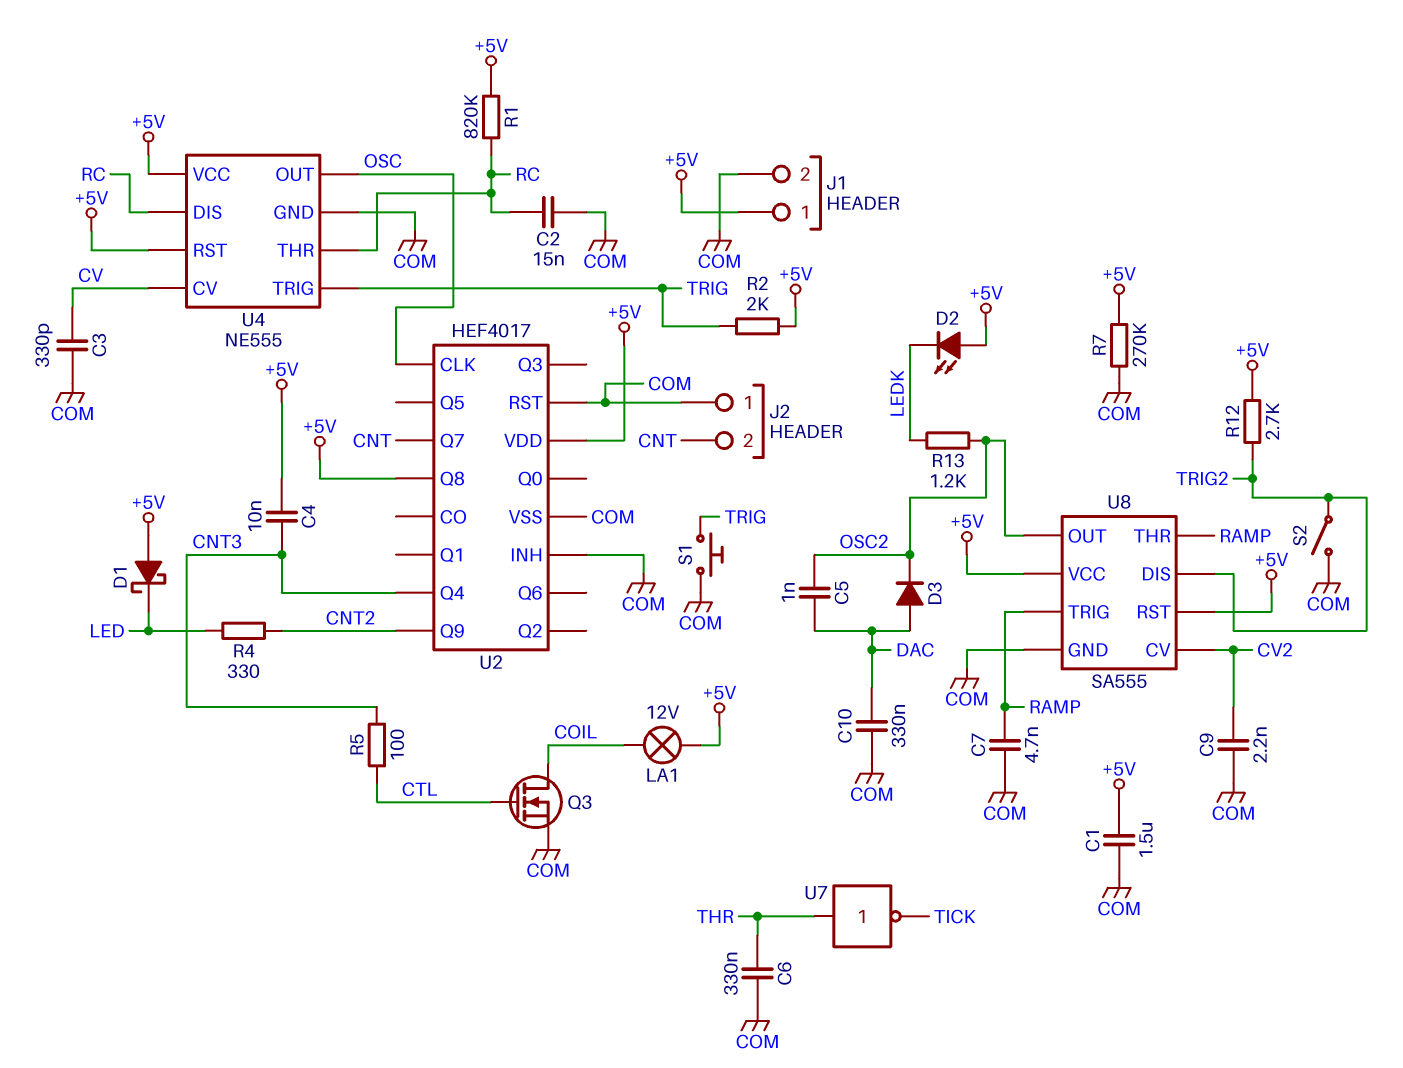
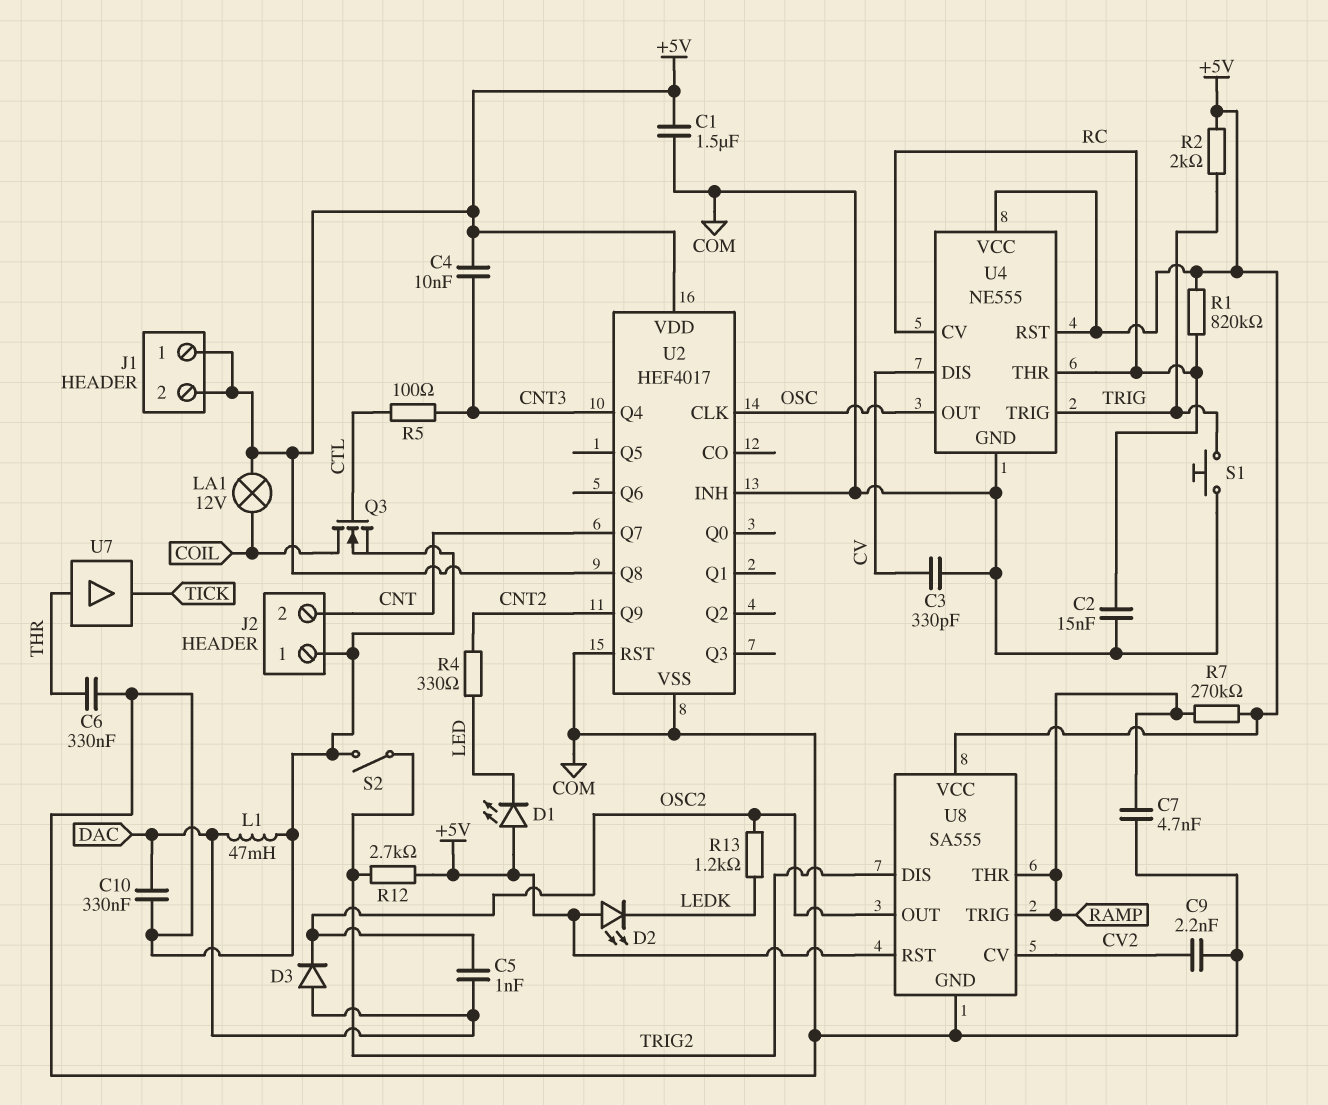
D1: schottky (A +5V, K LED) -> LED (A +5V, K LED)
J1 pin 2: COM -> +5V
L1: none -> 47mH (COM, DAC)
R7: 270k (+5V, COM) -> 270k (+5V, RAMP)
U4 pin CV: CV -> RC
U4 pin DIS: RC -> CV
U7: NOT (in THR, out TICK) -> buffer (in THR, out TICK)

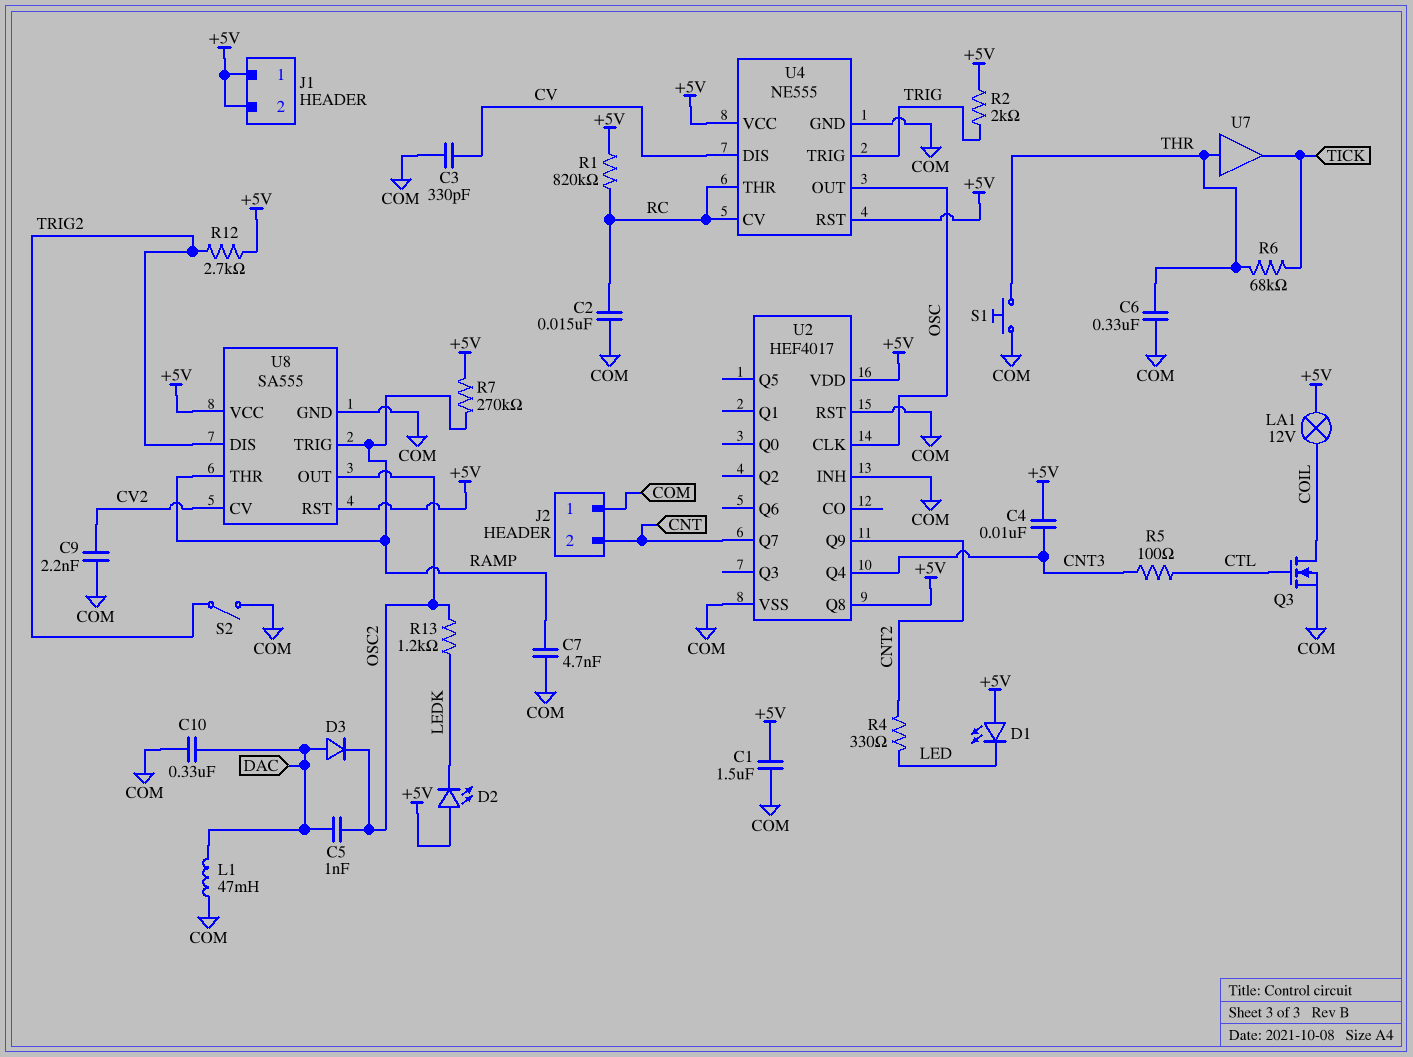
R6: none -> 68k (THR, TICK)
S1: button (COM, TRIG) -> button (COM, THR)

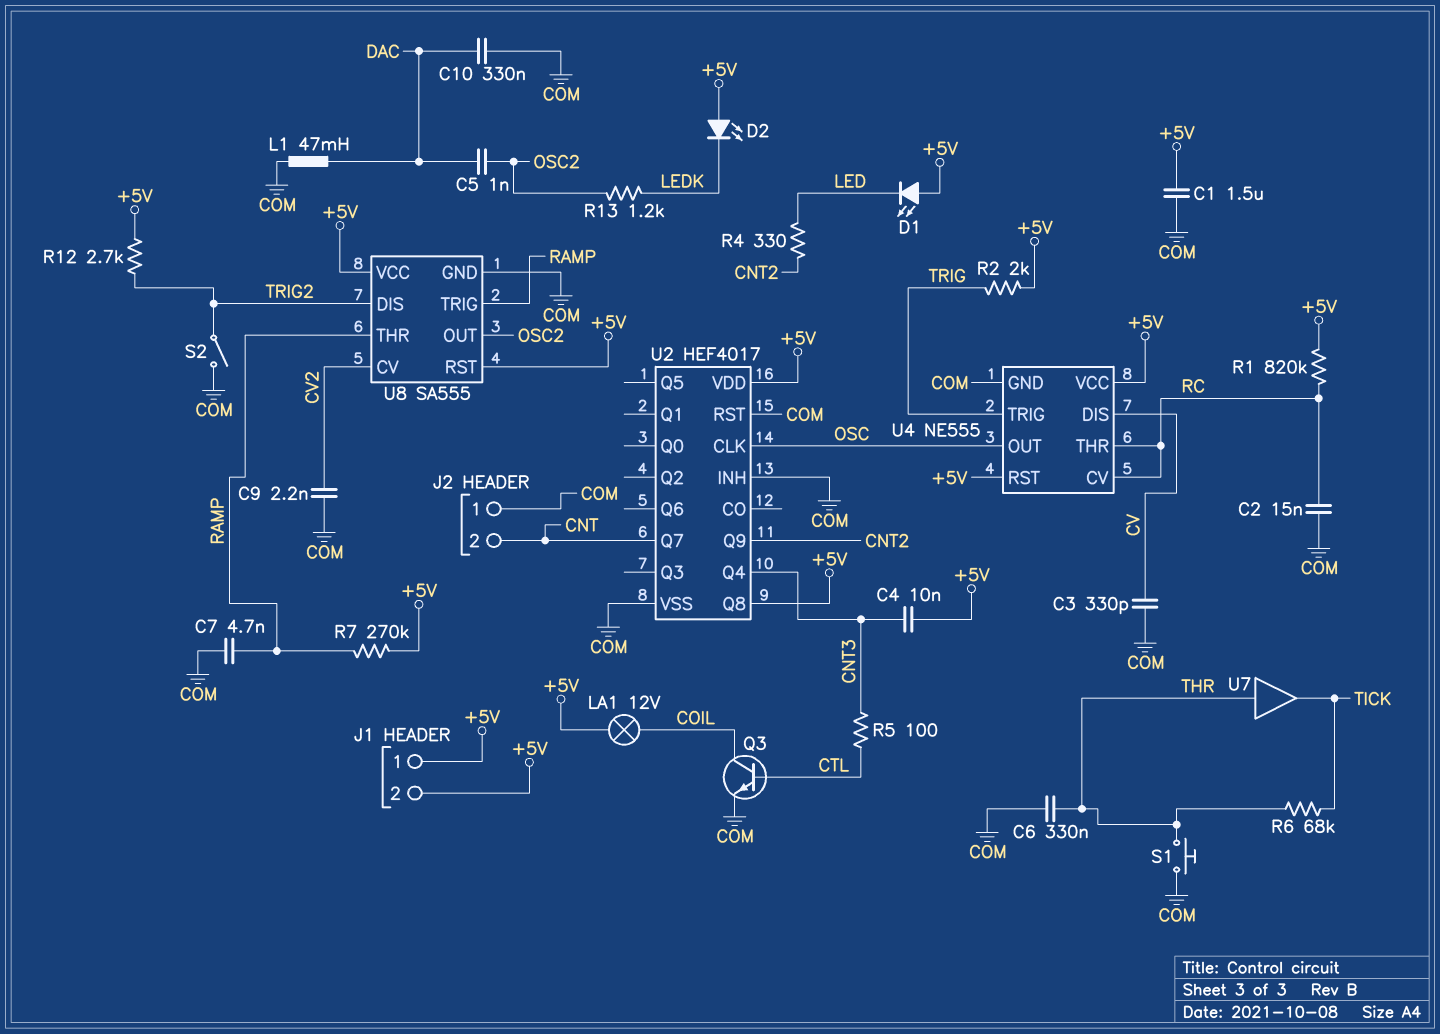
D3: diode (A DAC, K OSC2) -> none
Q3: NMOS (G CTL, D COIL, S COM) -> NPN (B CTL, C COIL, E COM)

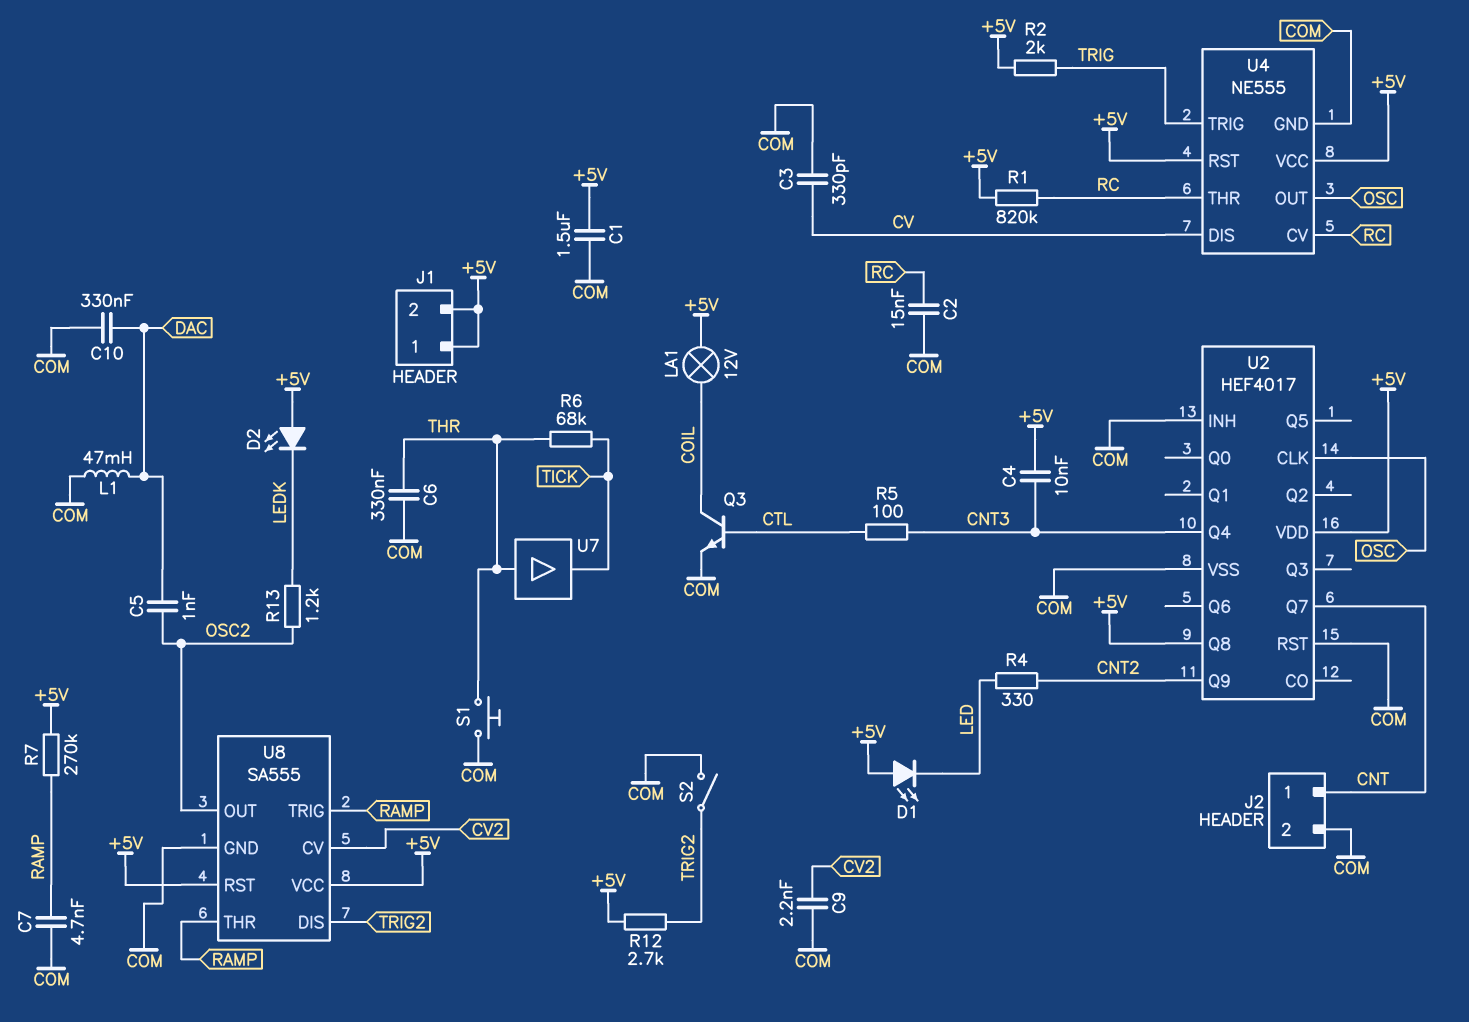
J2 pin 1: COM -> CNT
J2 pin 2: CNT -> COM

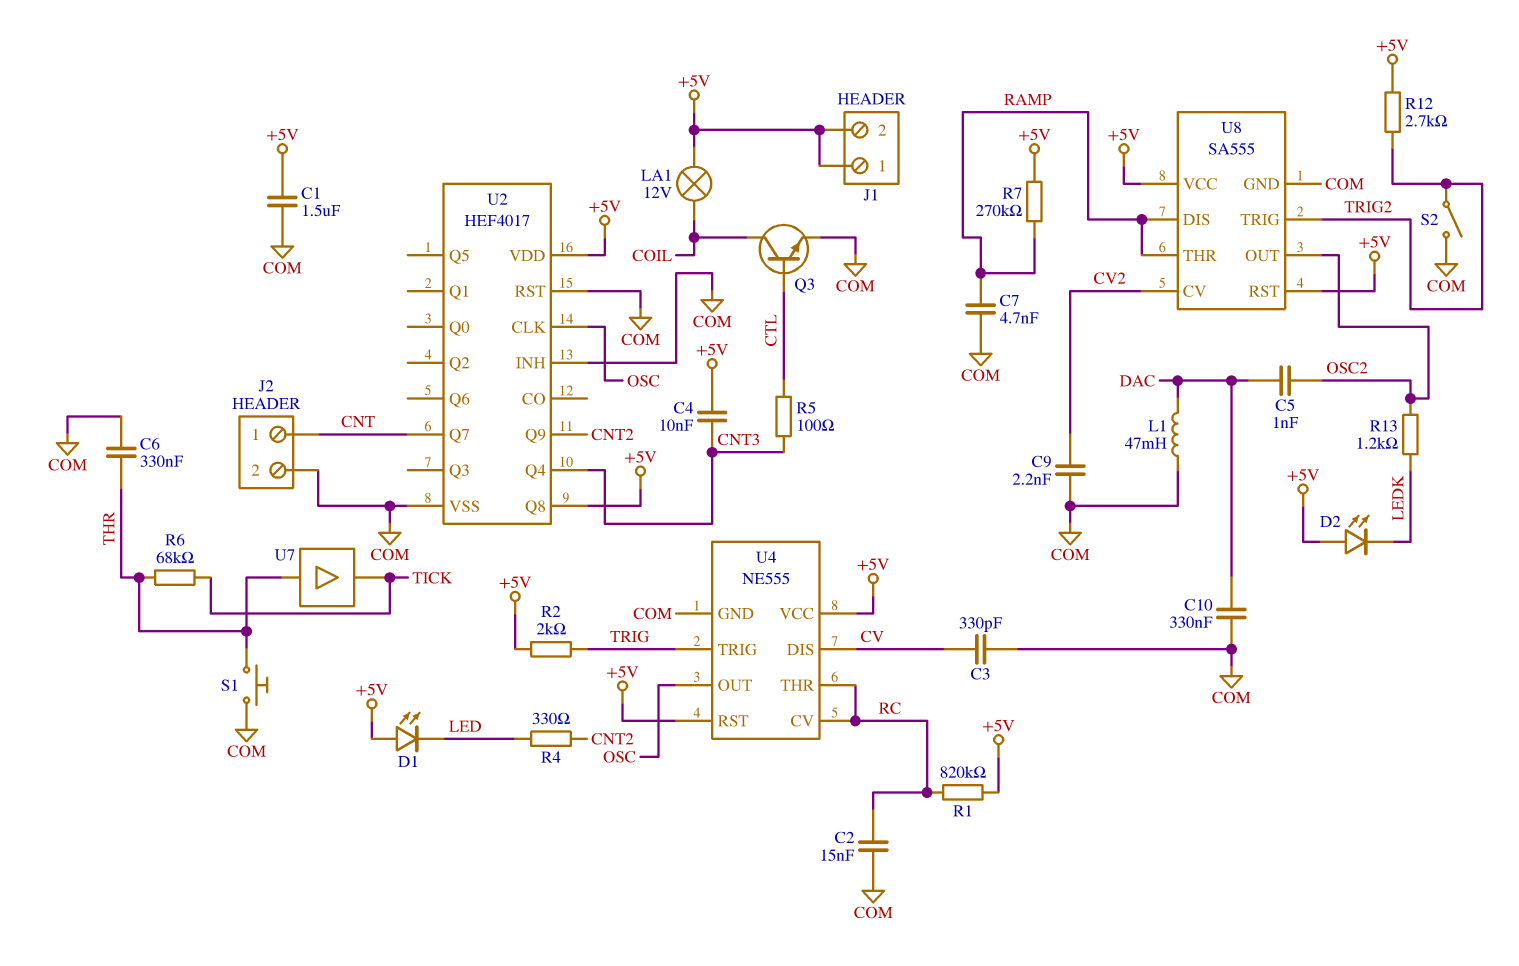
U8 pin DIS: TRIG2 -> RAMP
U8 pin TRIG: RAMP -> TRIG2

